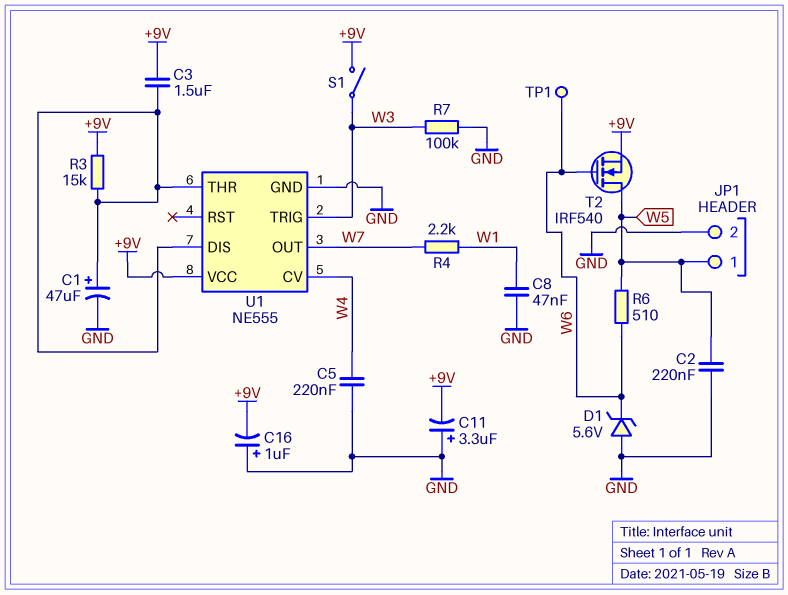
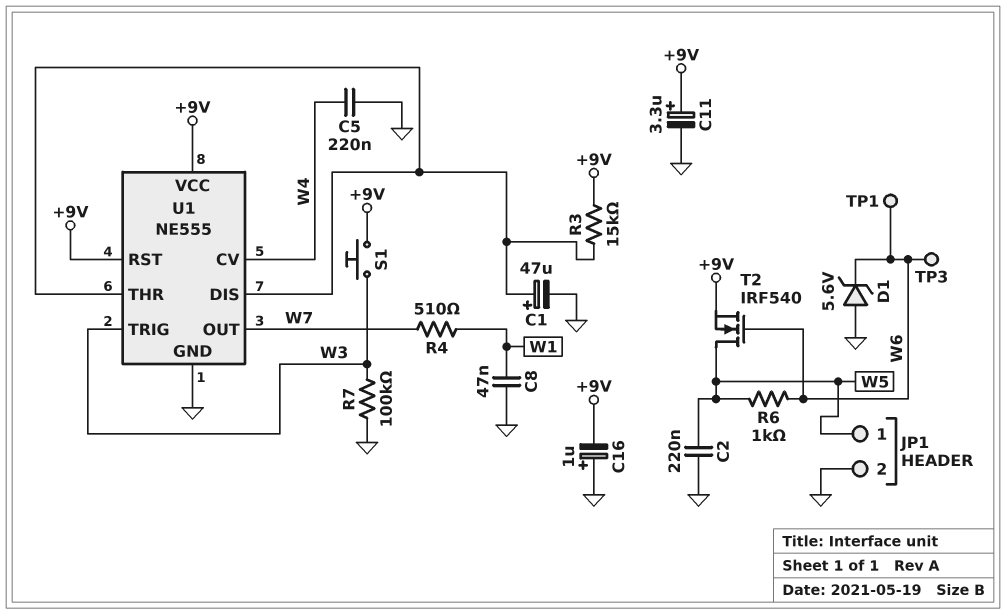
C3: 1.5uF (+9V, U1/DIS) -> none
C11: 3.3uF (plus GND, minus +9V) -> 3.3uF (plus +9V, minus GND)
R4: 2.2k (W1, W7) -> 510 (W1, W7)
R6: 510 (W5, W6) -> 1k (W5, W6)
S1: switch (+9V, W3) -> button (+9V, W3)
TP3: none -> test point (W6)
U1 pin RST: none -> +9V

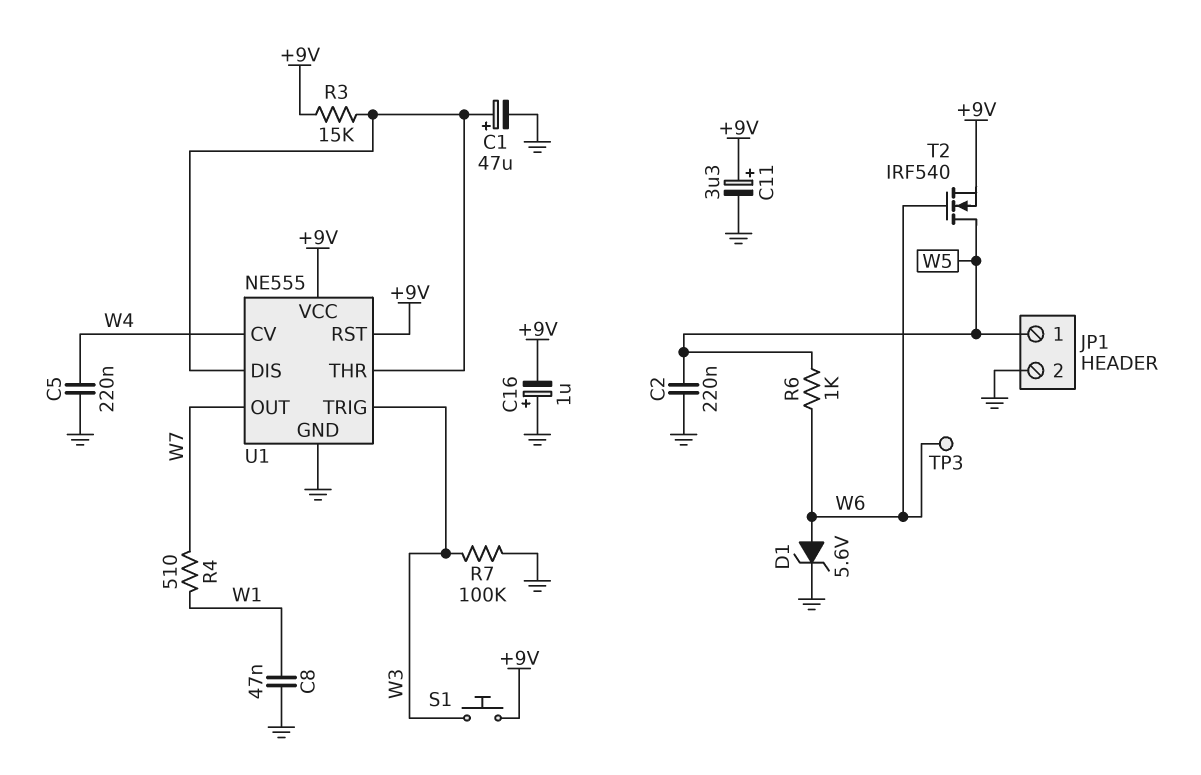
D1: zener 5.6V (A GND, K W6) -> zener 5.6V (A W6, K GND)
TP1: test point (W6) -> none

